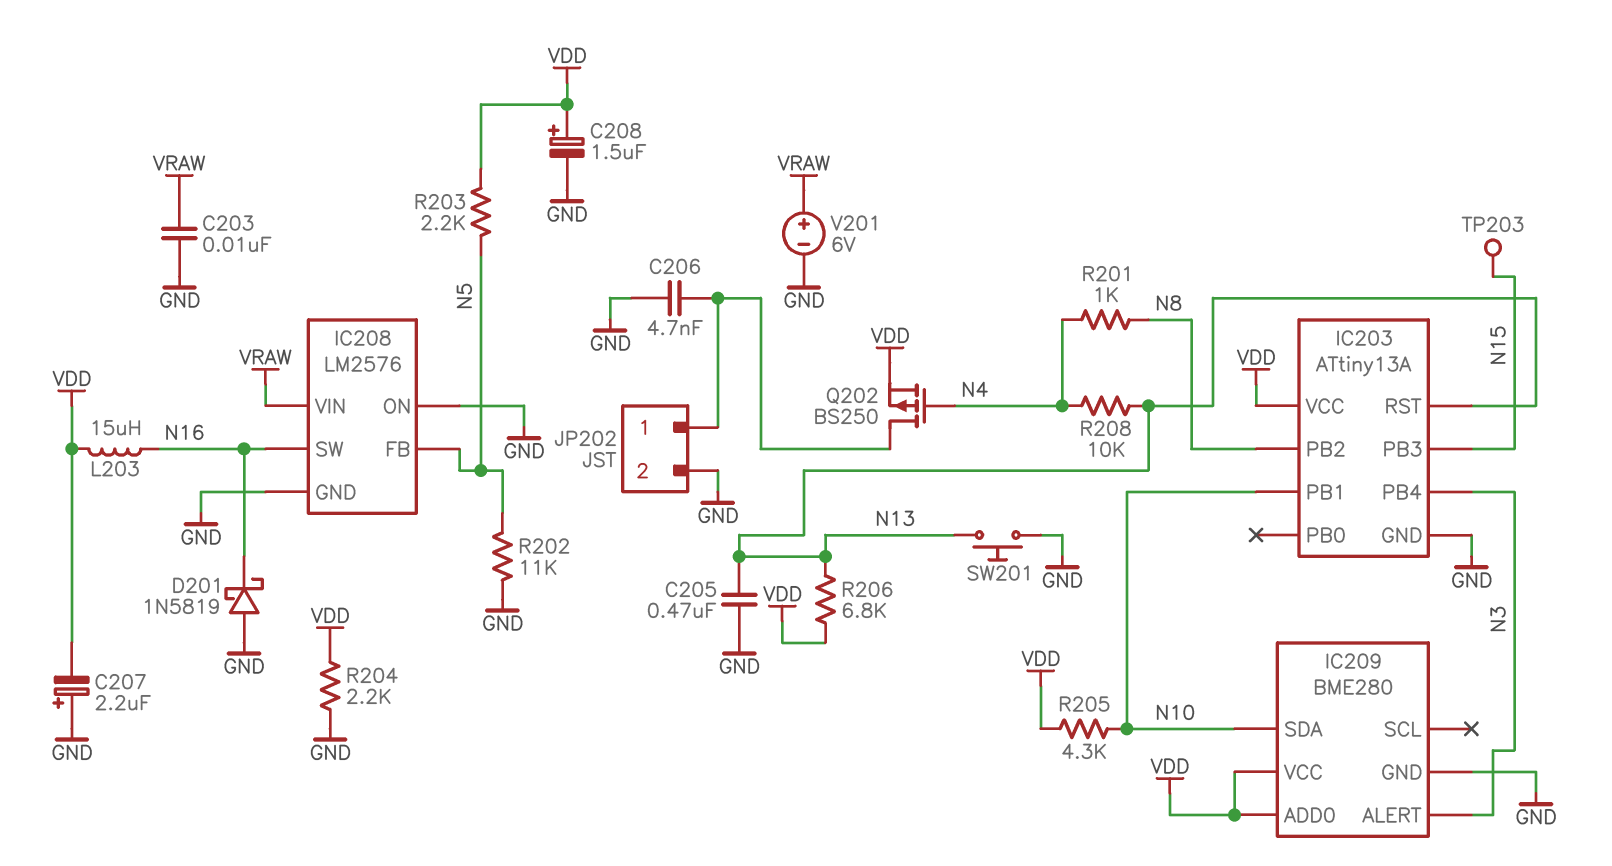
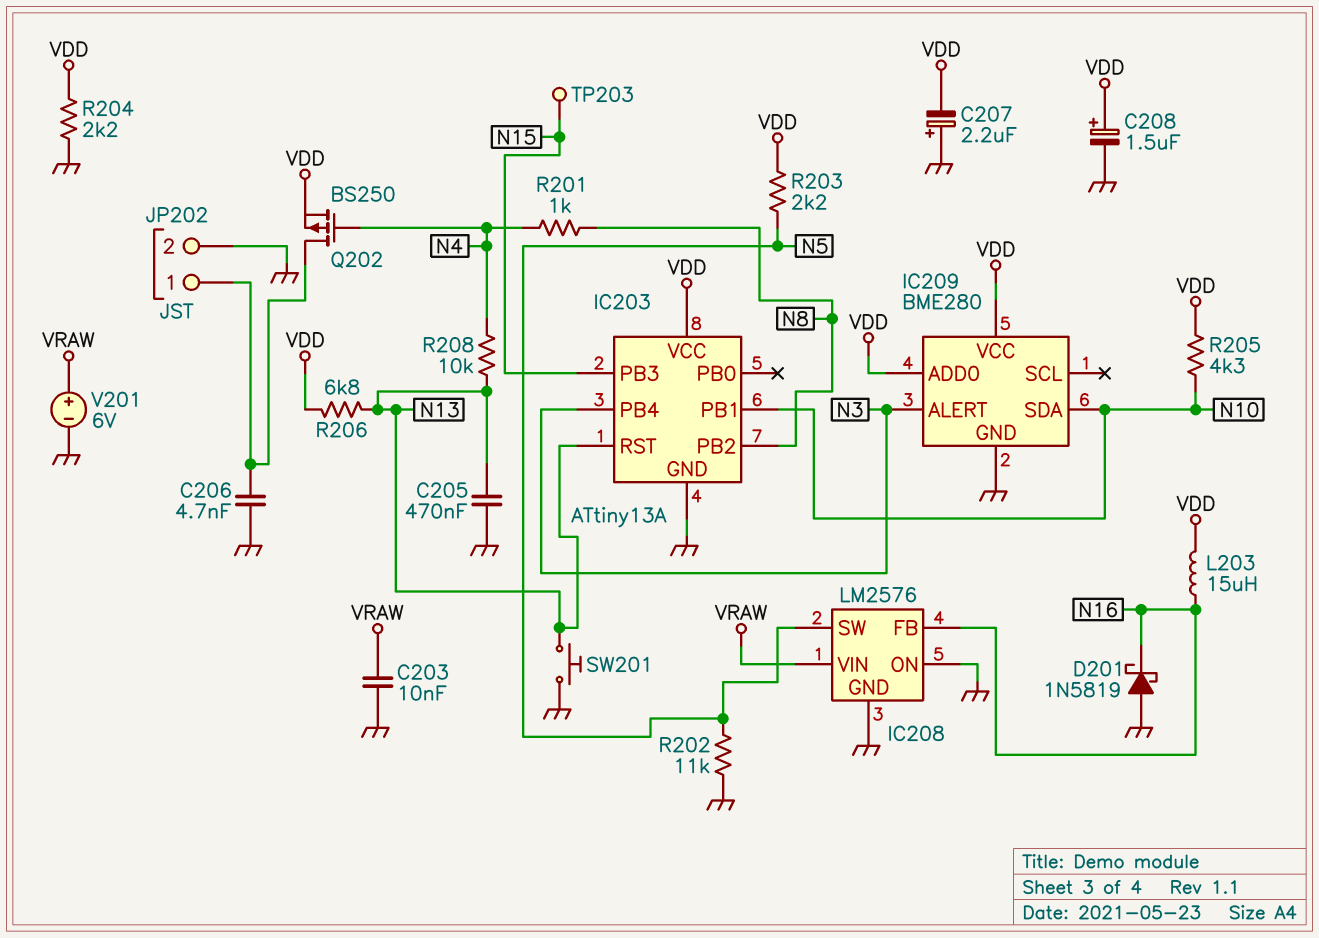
IC208 pin FB: N5 -> N16
IC208 pin SW: N16 -> N5

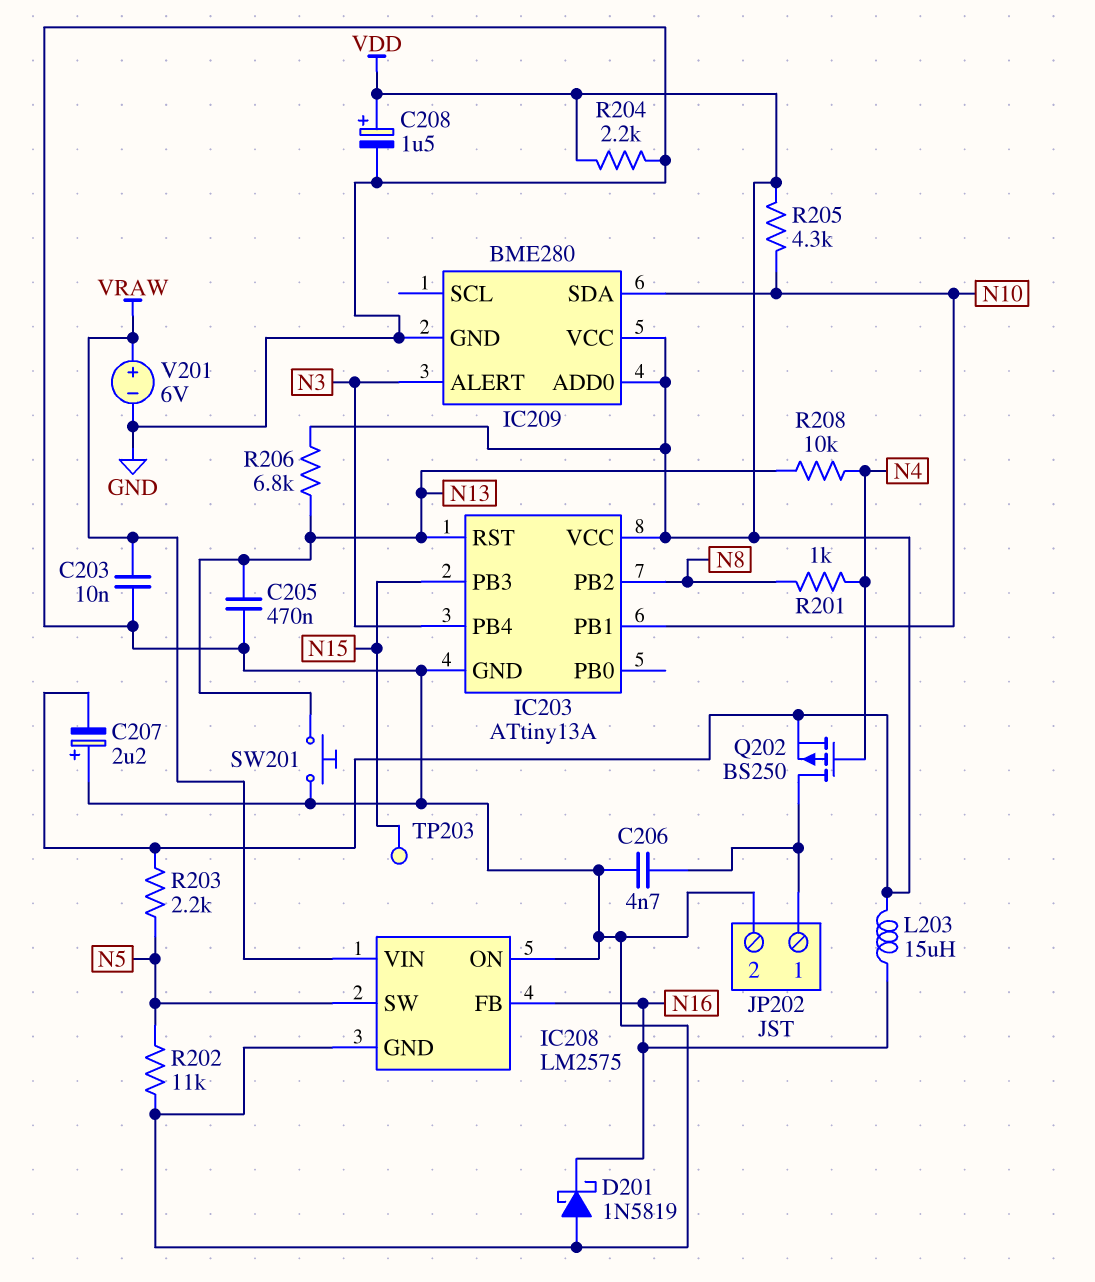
IC208: LM2576 -> LM2575

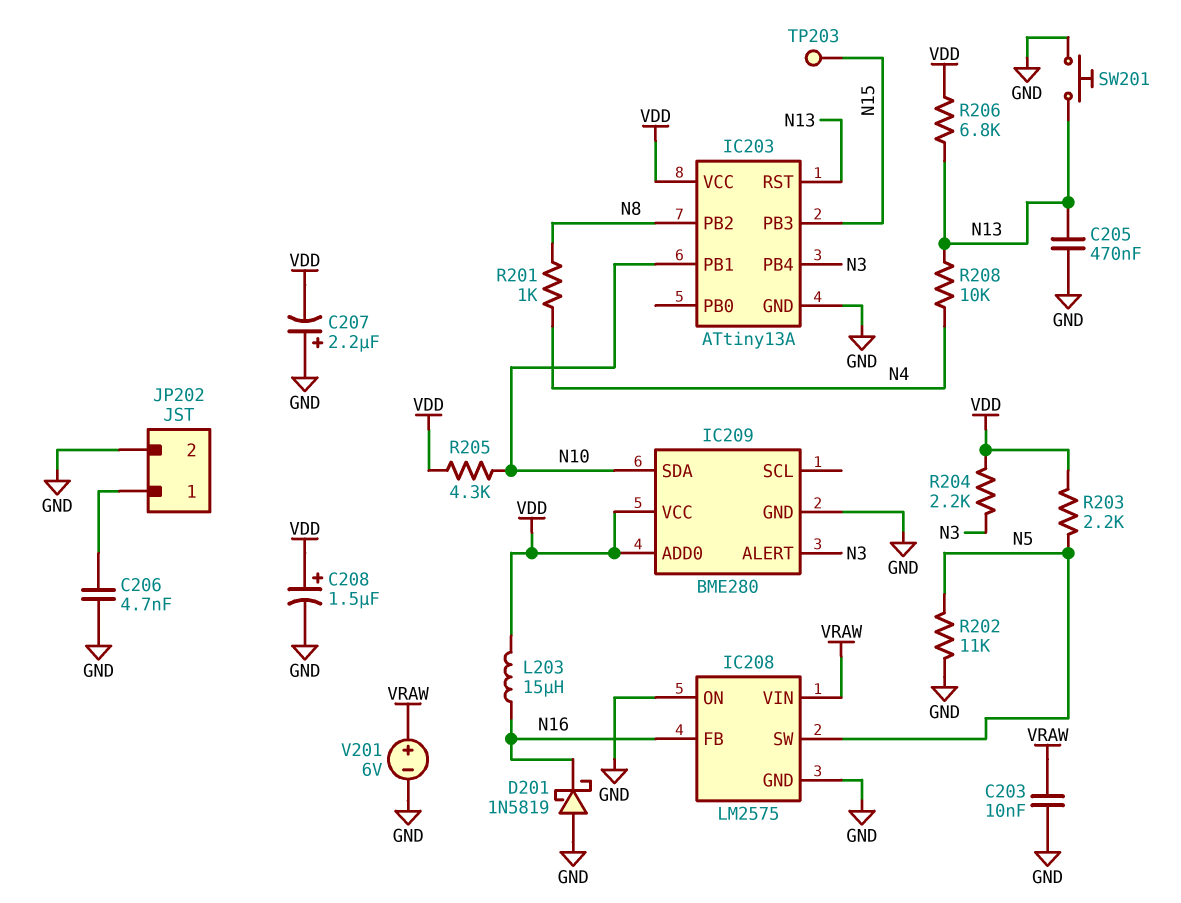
Q202: PMOS BS250 (G N4, D JP202/1, S VDD) -> none
R204: 2.2k (GND, VDD) -> 2.2k (N3, VDD)

